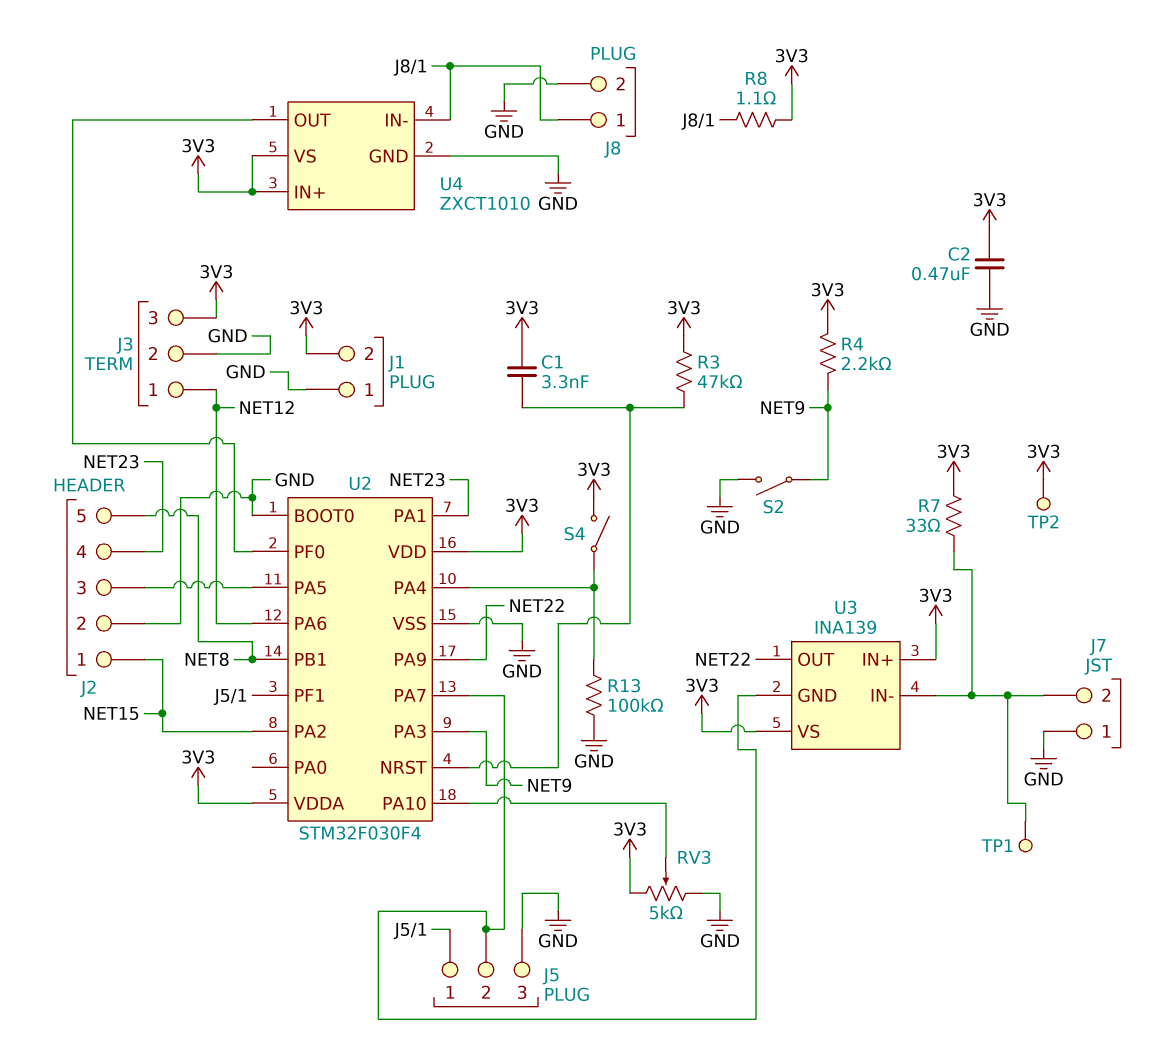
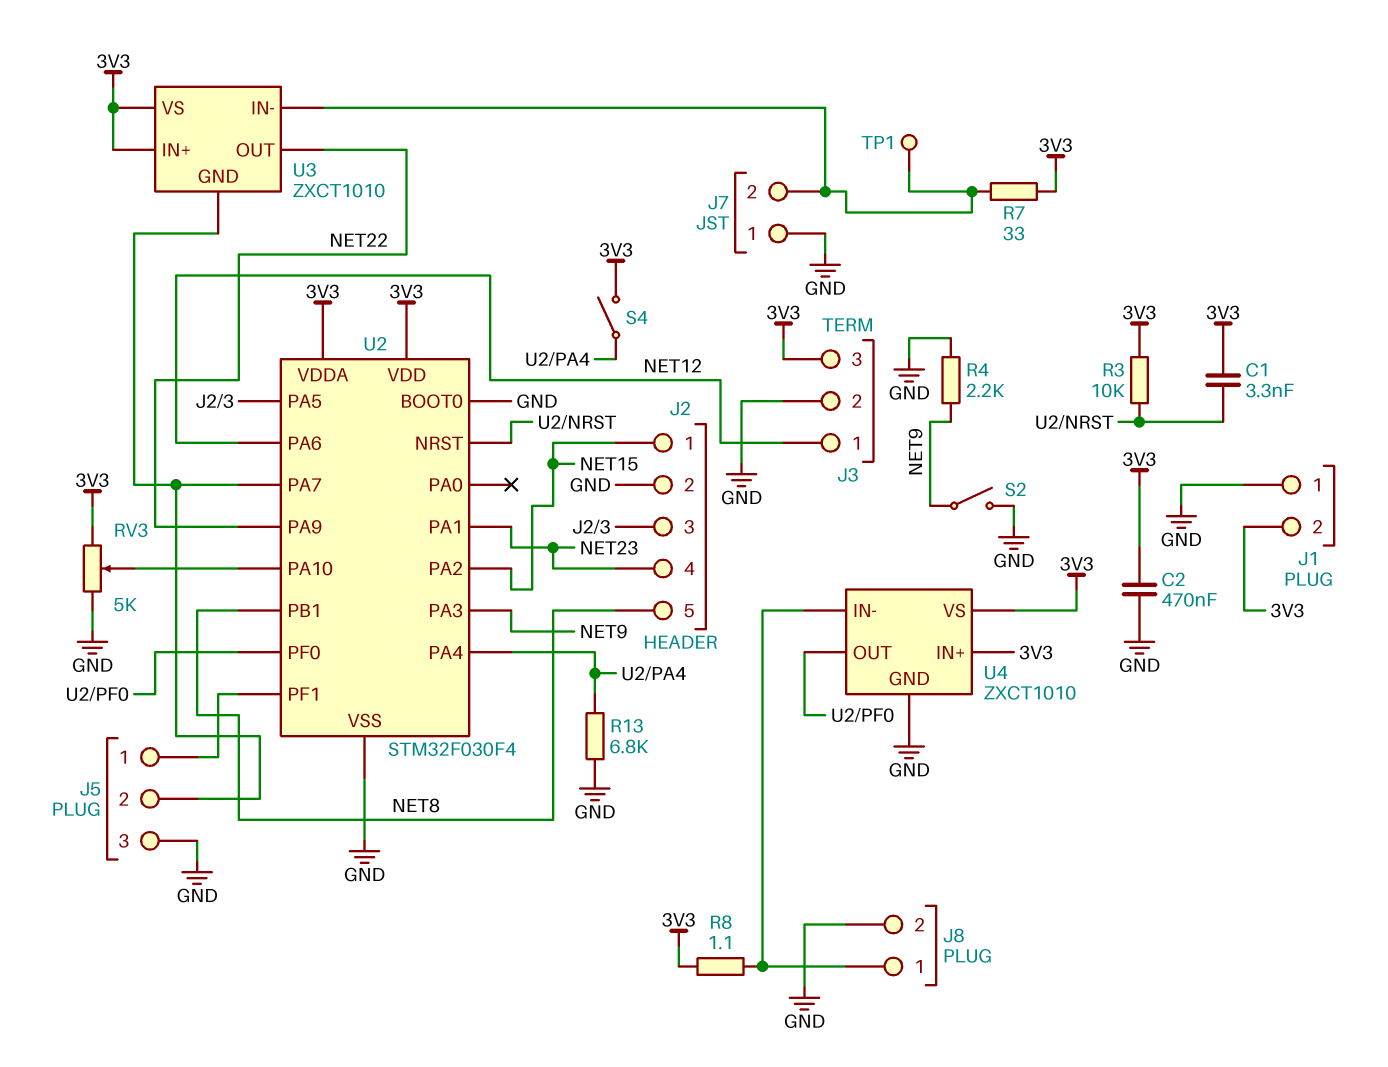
R3: 47k (3V3, U2/NRST) -> 10k (3V3, U2/NRST)
R4: 2.2k (3V3, NET9) -> 2.2k (GND, NET9)
R13: 100k (GND, U2/PA4) -> 6.8k (GND, U2/PA4)
TP2: test point (3V3) -> none
U3: INA139 -> ZXCT1010

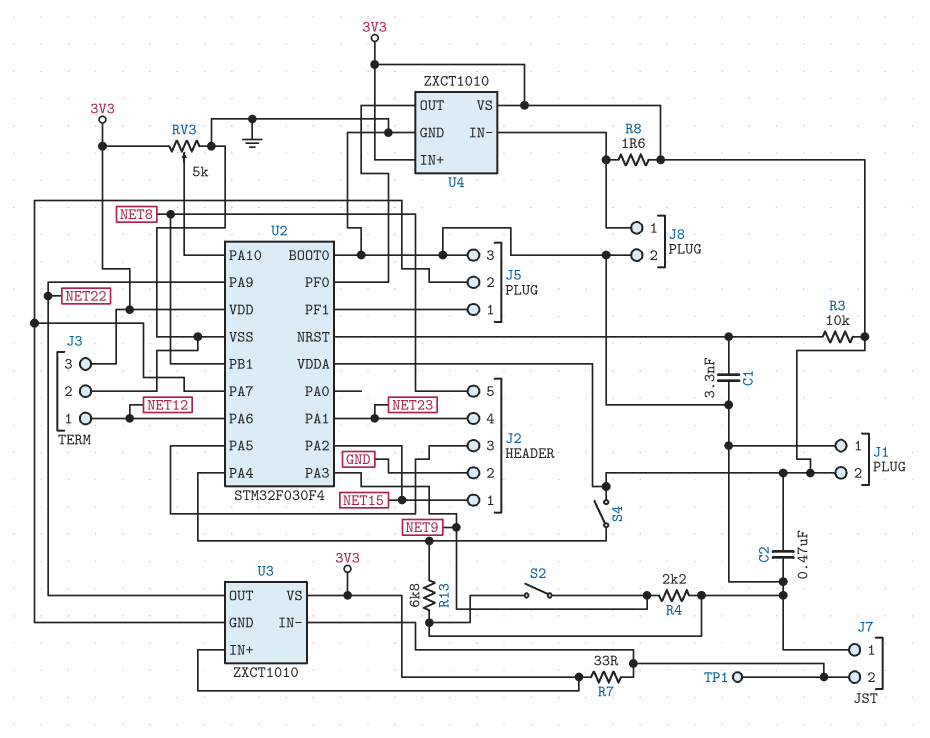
C1: 3.3nF (3V3, U2/NRST) -> 3.3nF (GND, U2/NRST)
R8: 1.1 (3V3, J8/1) -> 1.6 (3V3, J8/1)

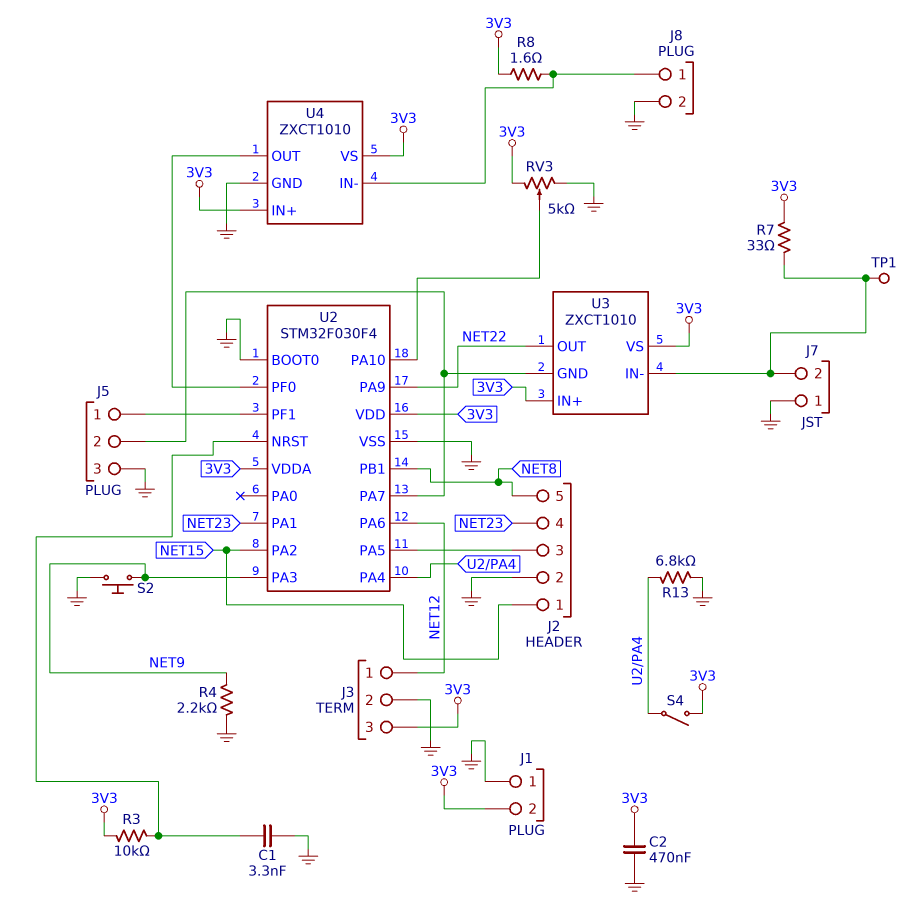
S2: switch (GND, NET9) -> button (GND, NET9)

